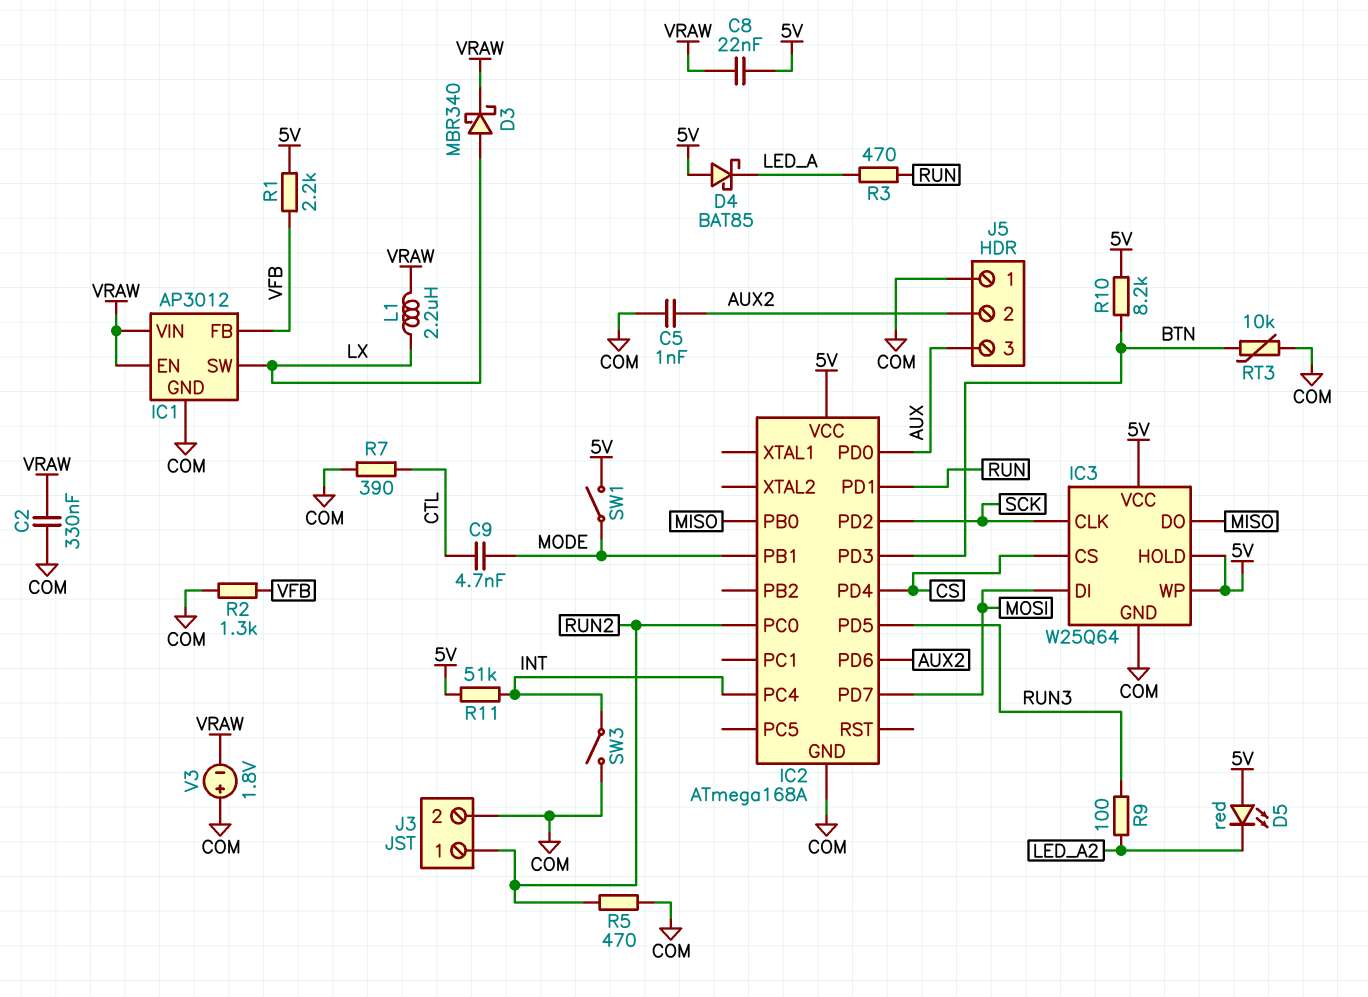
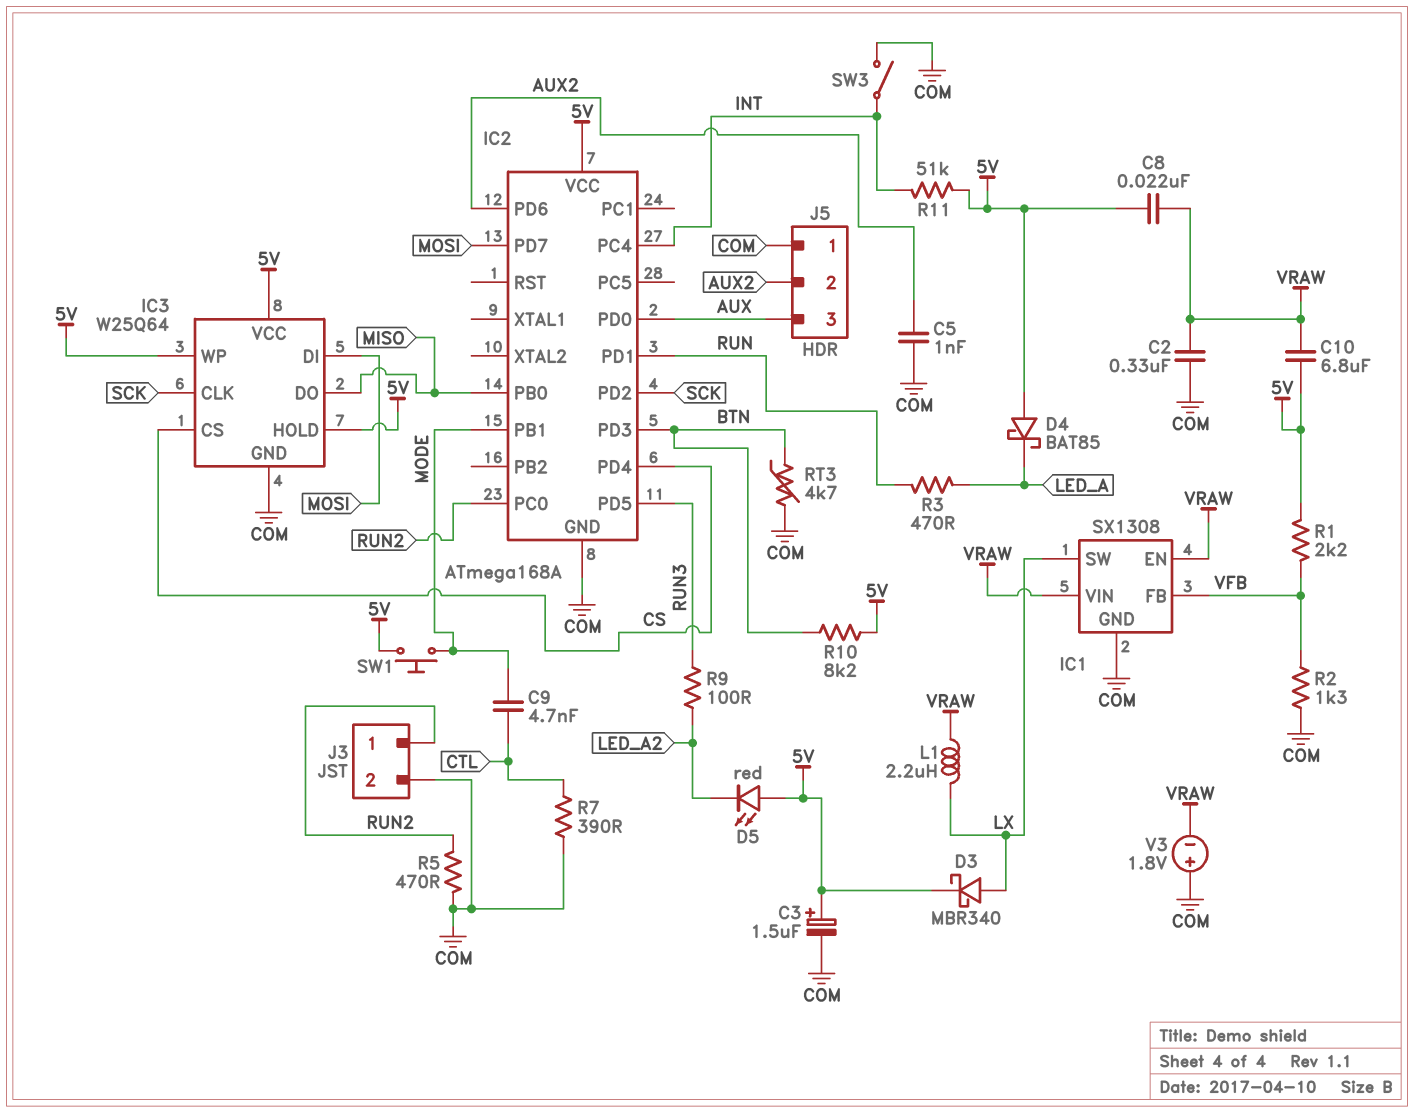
C3: none -> 1.5uF (plus 5V, minus COM)
C10: none -> 6.8uF (5V, VRAW)
D3: schottky MBR340 (A LX, K VRAW) -> schottky MBR340 (A LX, K 5V)
IC1: AP3012 -> SX1308
RT3: 10k (BTN, COM) -> 4.7k (BTN, COM)
SW1: switch (5V, MODE) -> button (5V, MODE)

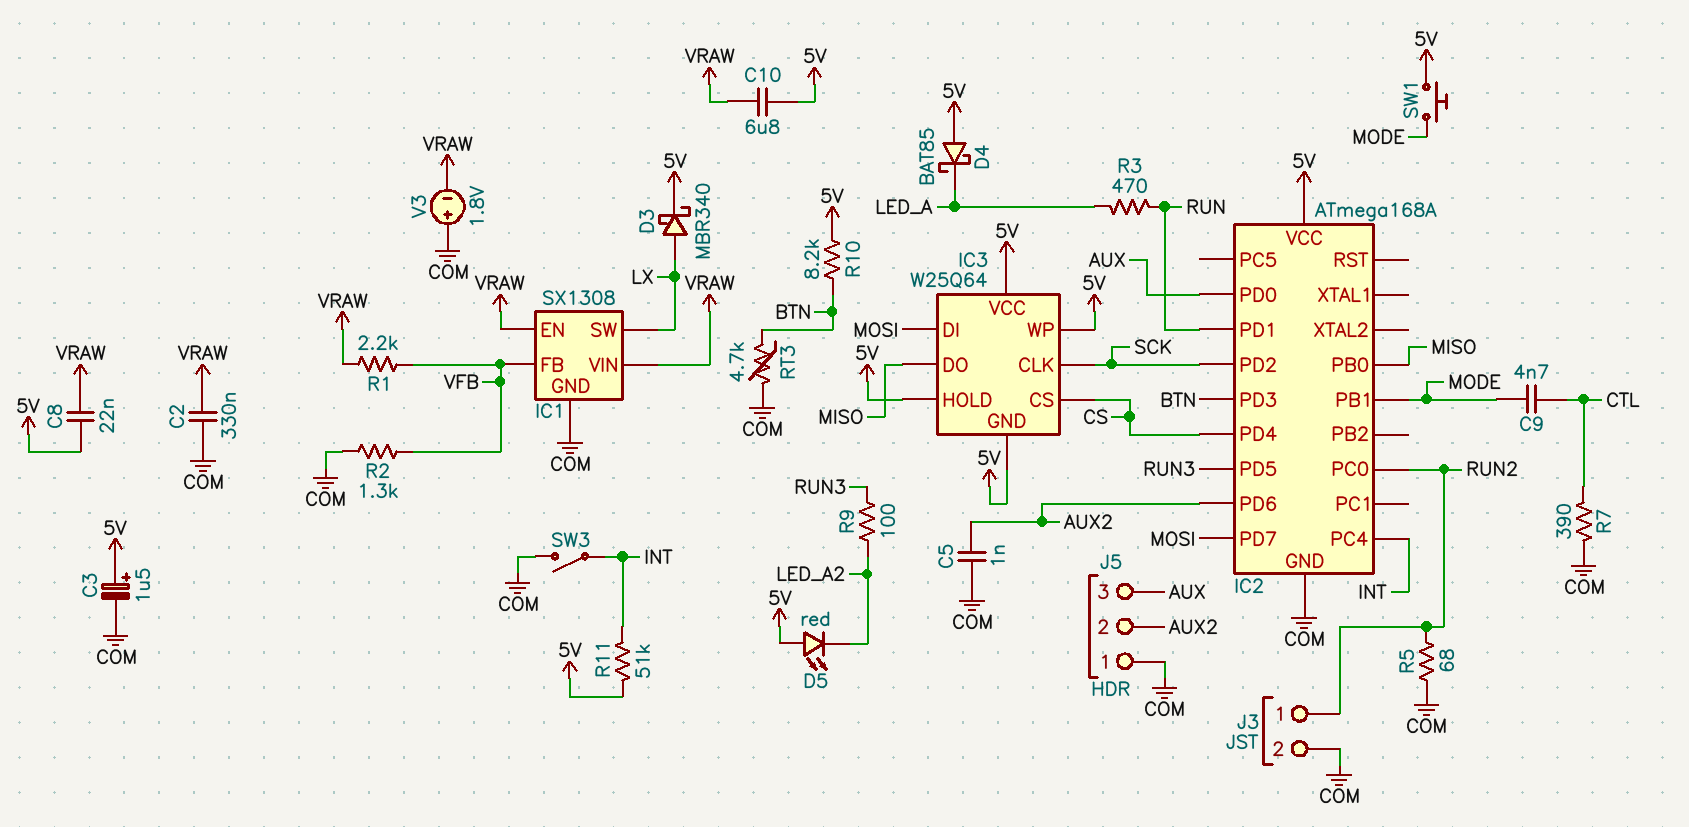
IC3 pin GND: COM -> 5V
L1: 2.2uH (LX, VRAW) -> none
R1: 2.2k (5V, VFB) -> 2.2k (VFB, VRAW)
R5: 470 (COM, RUN2) -> 68 (COM, RUN2)

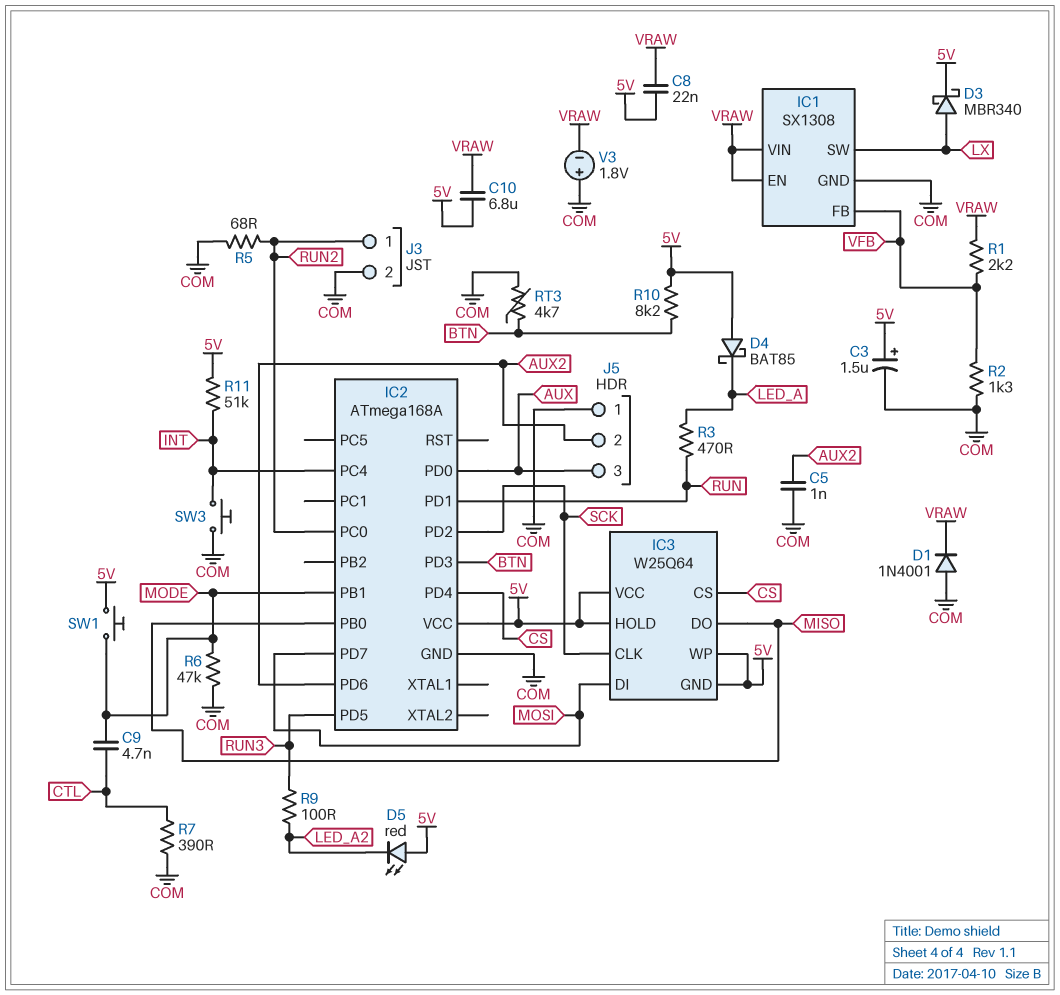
C2: 330nF (COM, VRAW) -> none
D1: none -> diode 1N4001 (A COM, K VRAW)
R6: none -> 47k (COM, MODE)
SW3: switch (COM, INT) -> button (COM, INT)

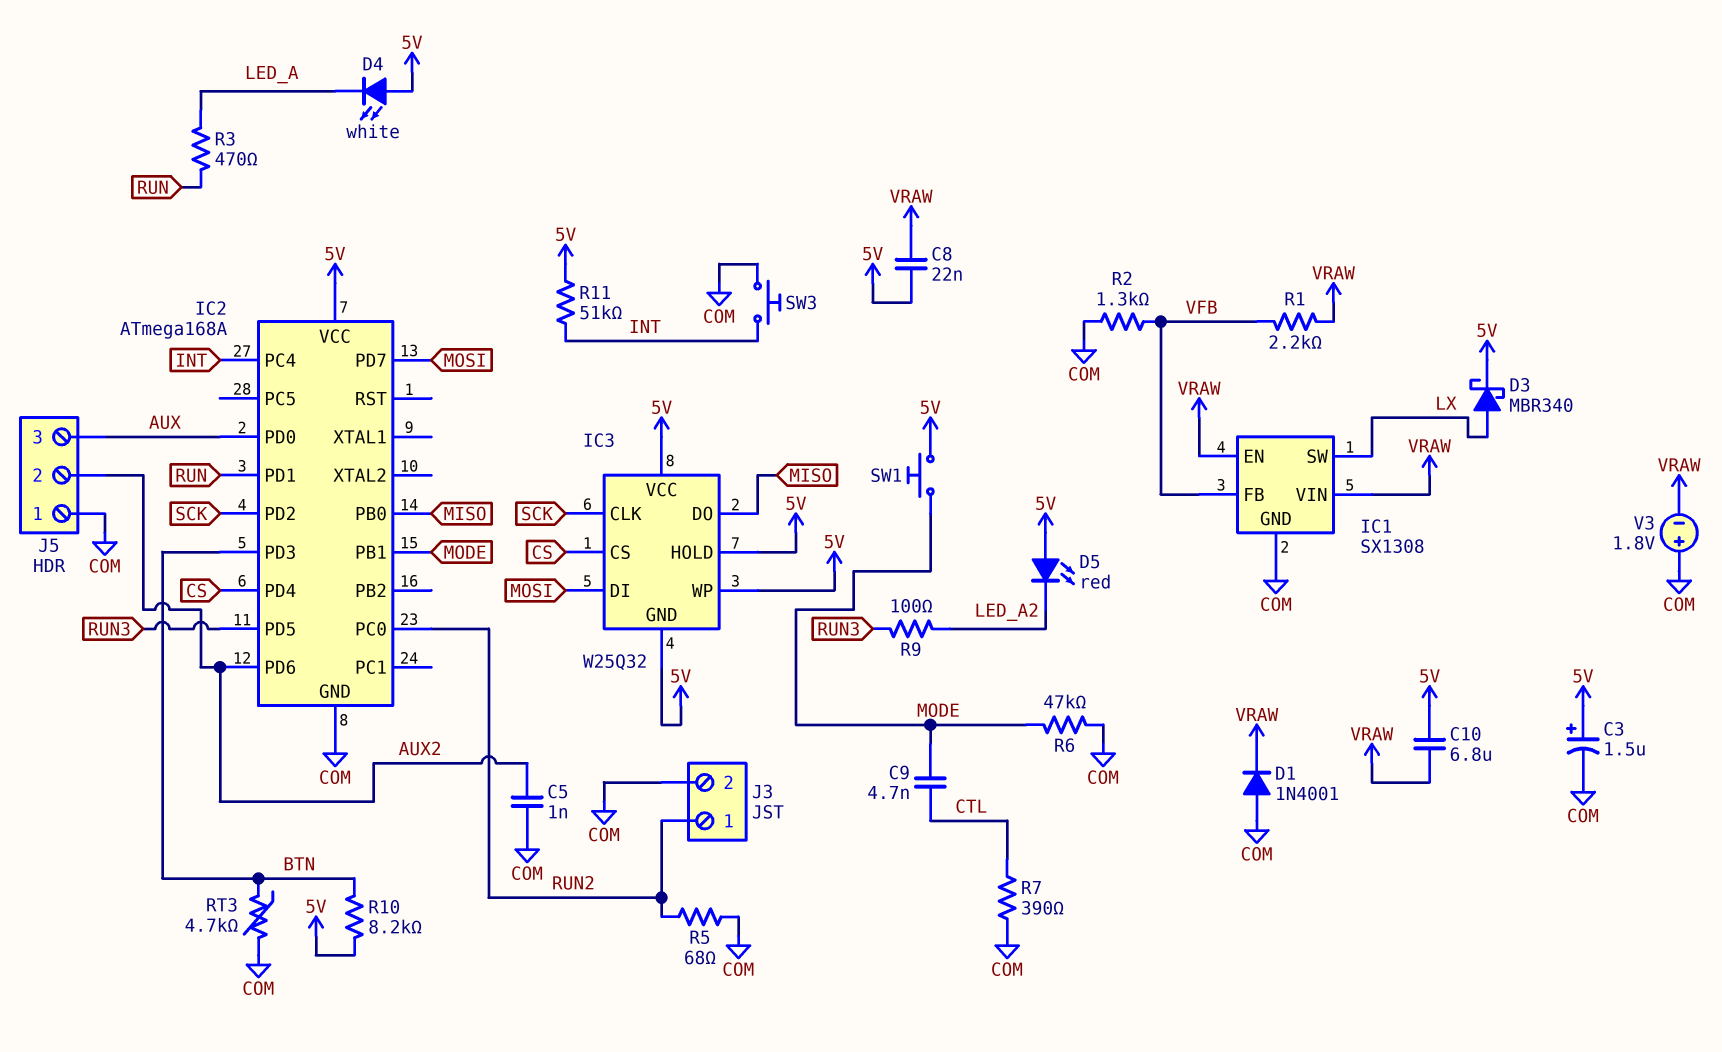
D4: schottky BAT85 (A 5V, K LED_A) -> LED white (A 5V, K LED_A)
IC3: W25Q64 -> W25Q32

